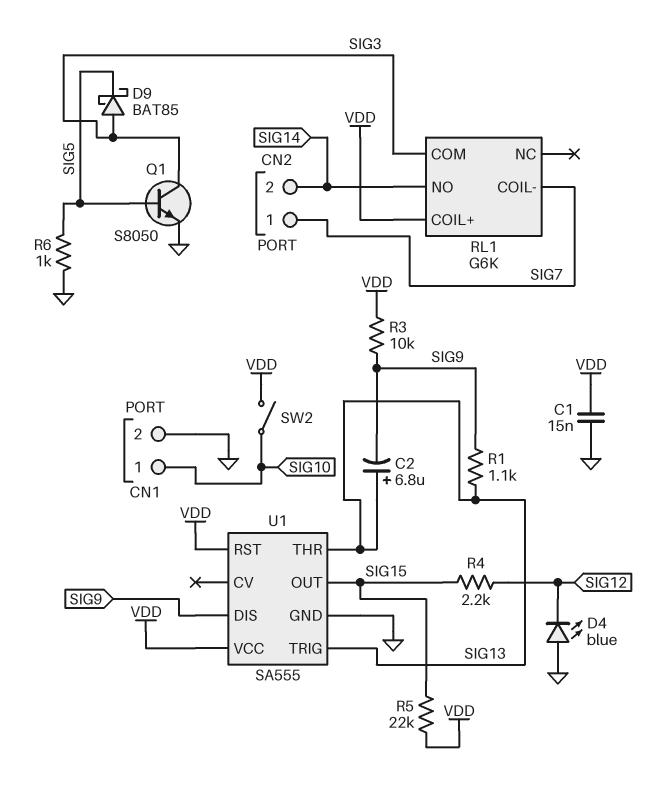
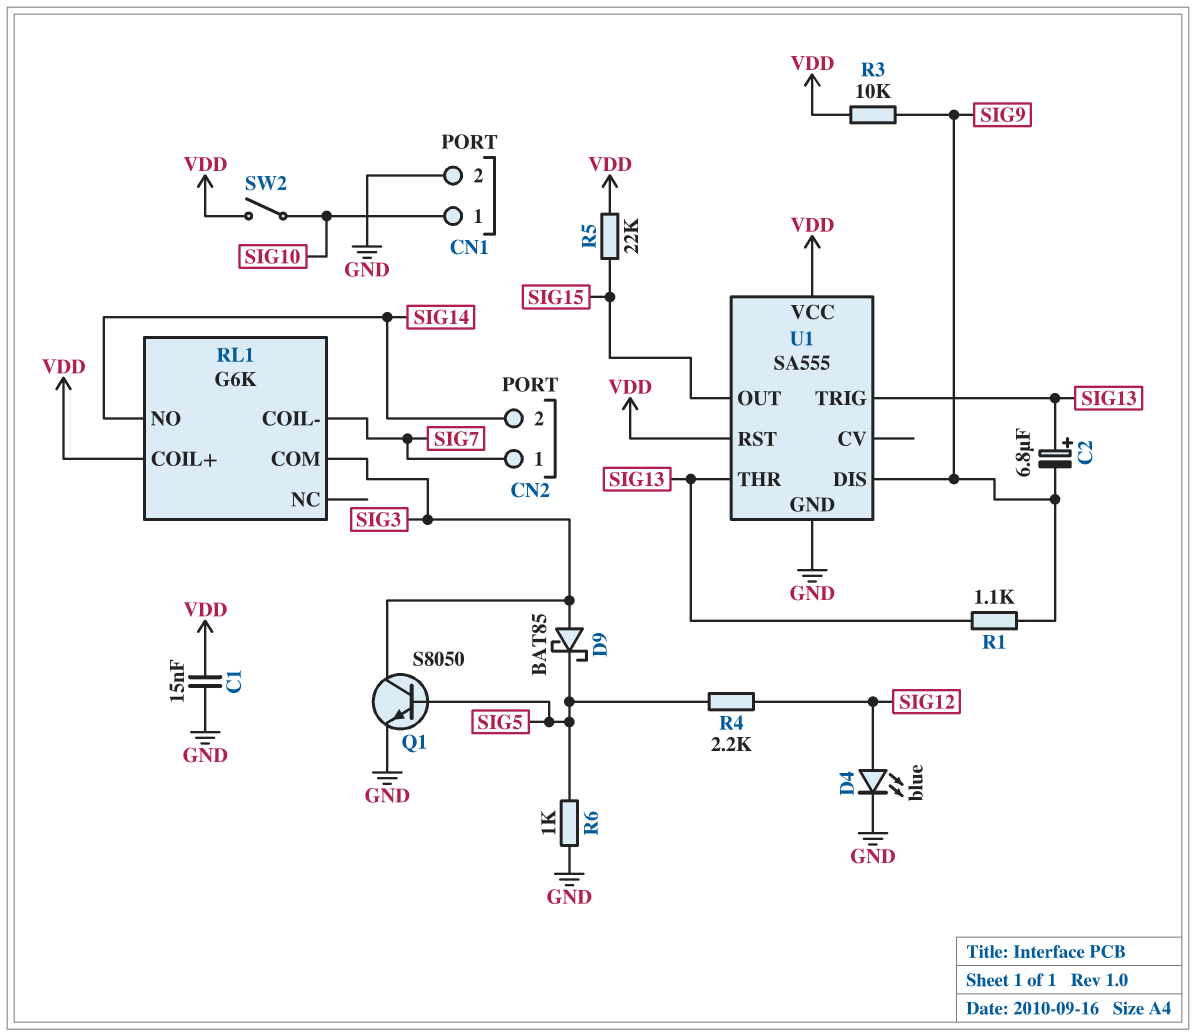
D4: LED blue (A GND, K SIG12) -> LED blue (A SIG12, K GND)
R4: 2.2k (SIG12, SIG15) -> 2.2k (SIG5, SIG12)

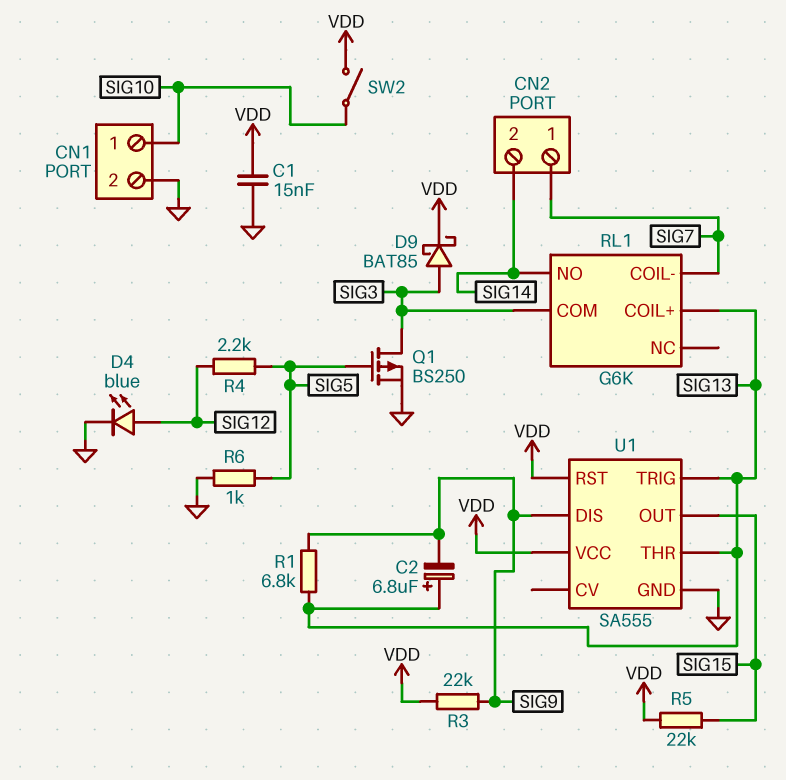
D9: schottky BAT85 (A SIG3, K SIG5) -> schottky BAT85 (A SIG3, K VDD)
Q1: NPN S8050 (B SIG5, C SIG3, E GND) -> PMOS BS250 (G SIG5, D SIG3, S GND)
R1: 1.1k (SIG9, SIG13) -> 6.8k (SIG9, SIG13)
R3: 10k (SIG9, VDD) -> 22k (SIG9, VDD)
RL1 pin COIL+: VDD -> SIG13

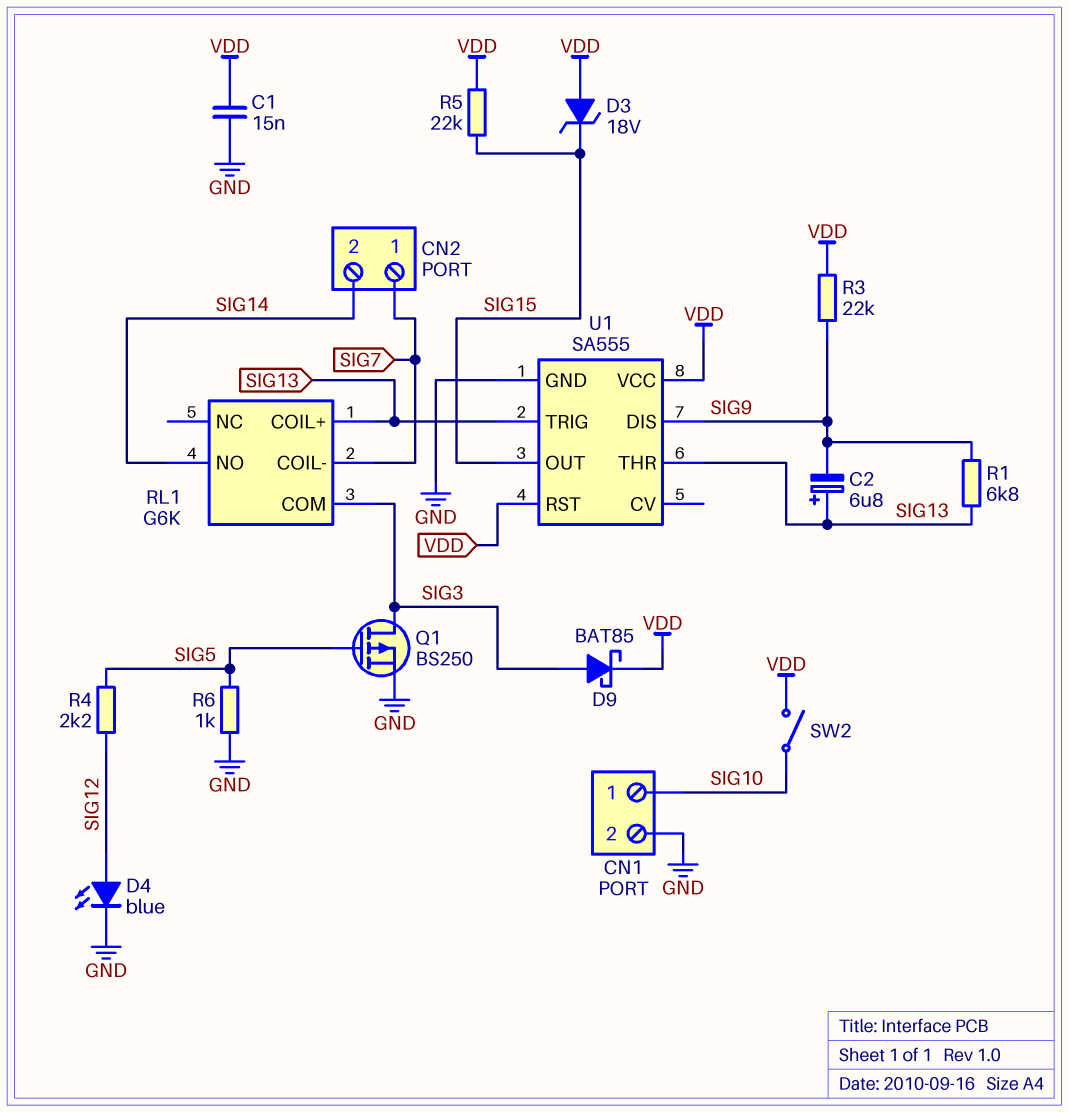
D3: none -> zener 18V (A VDD, K SIG15)

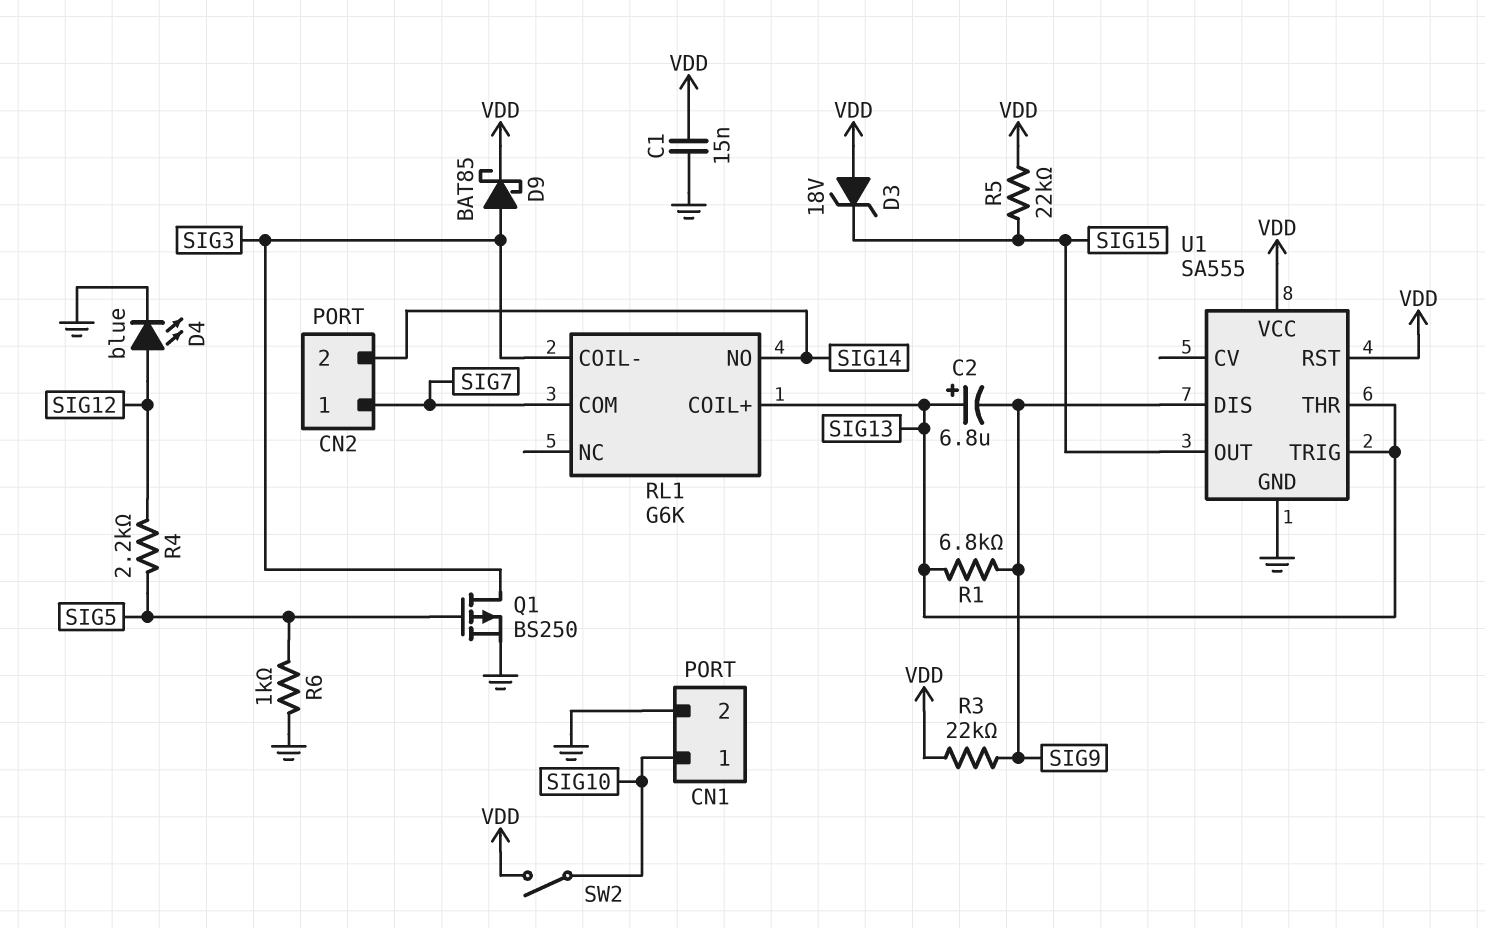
RL1 pin COIL-: SIG7 -> SIG3
RL1 pin COM: SIG3 -> SIG7

